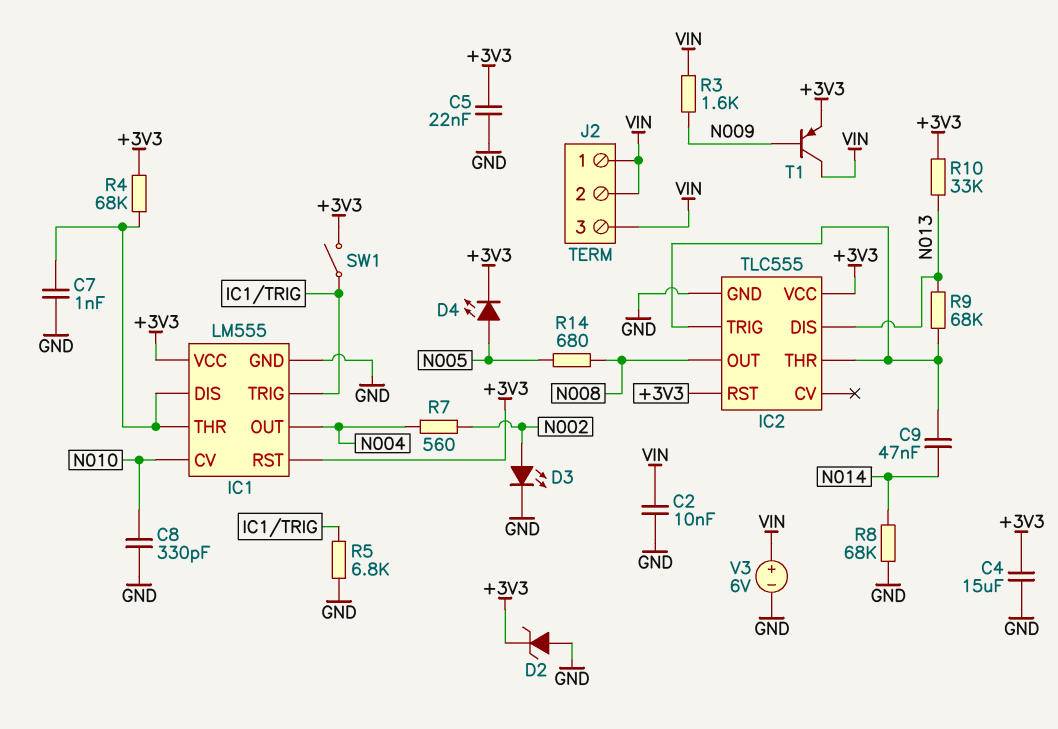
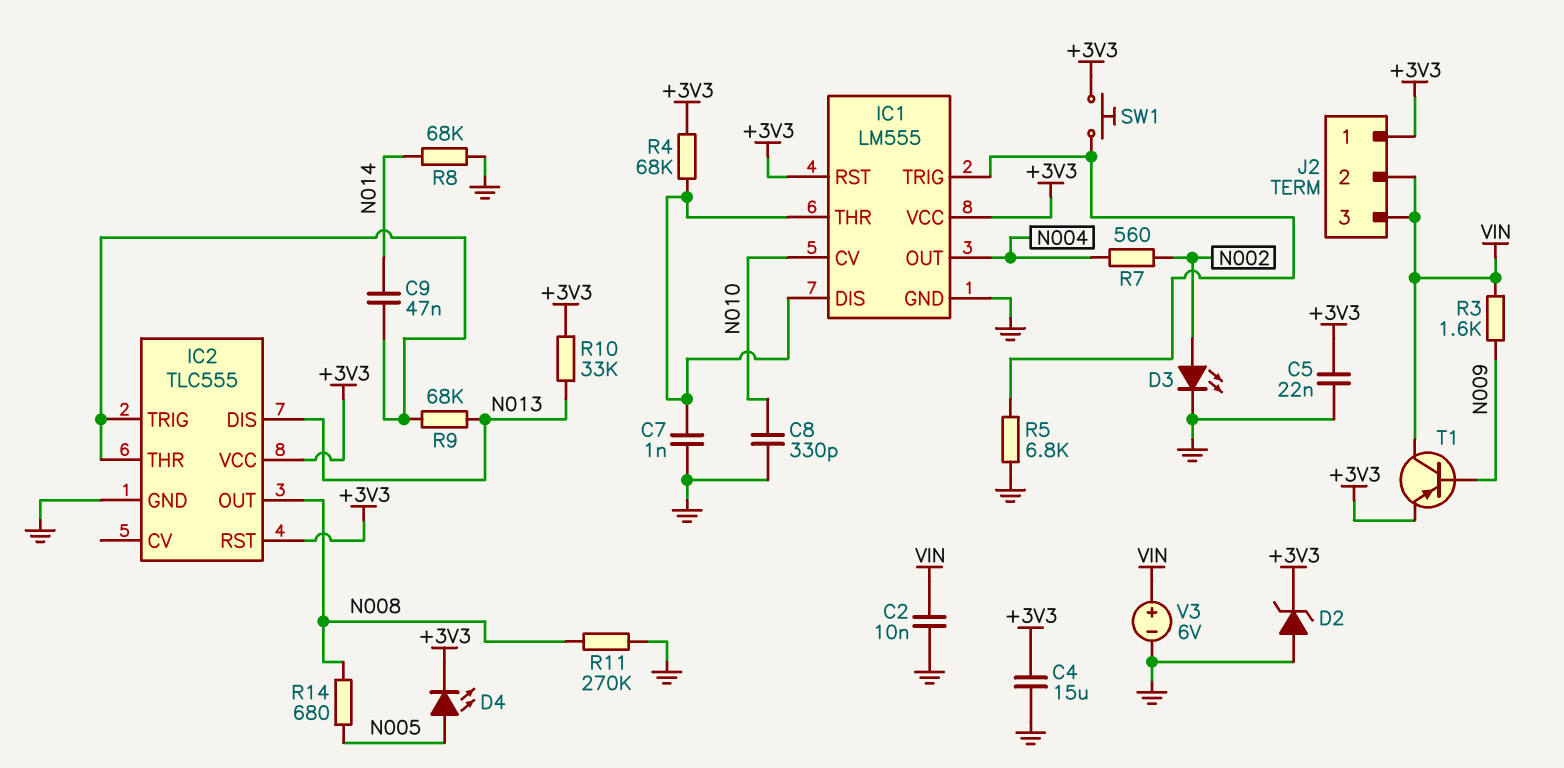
J2 pin 1: VIN -> +3V3
R11: none -> 270k (GND, N008)
SW1: switch (+3V3, IC1/TRIG) -> button (+3V3, IC1/TRIG)

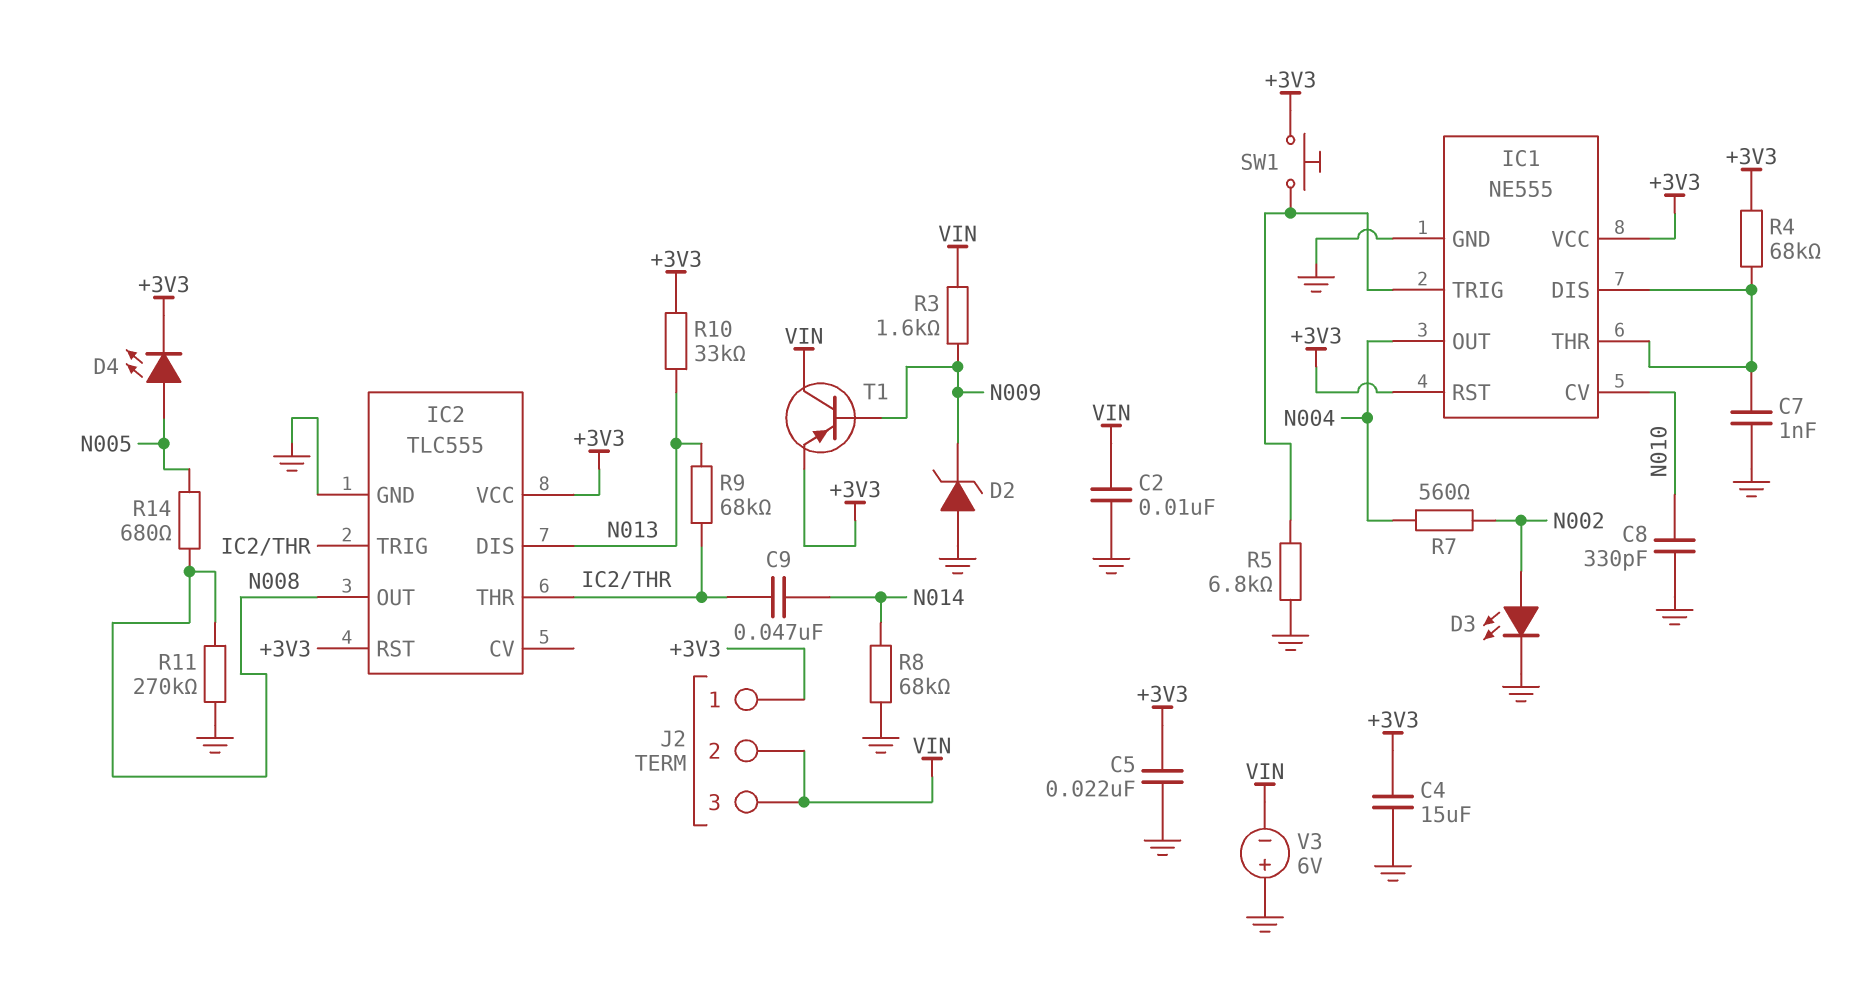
D2: zener (A GND, K +3V3) -> zener (A GND, K N009)
IC1: LM555 -> NE555
V3: 6V (plus VIN, minus GND) -> 6V (plus GND, minus VIN)

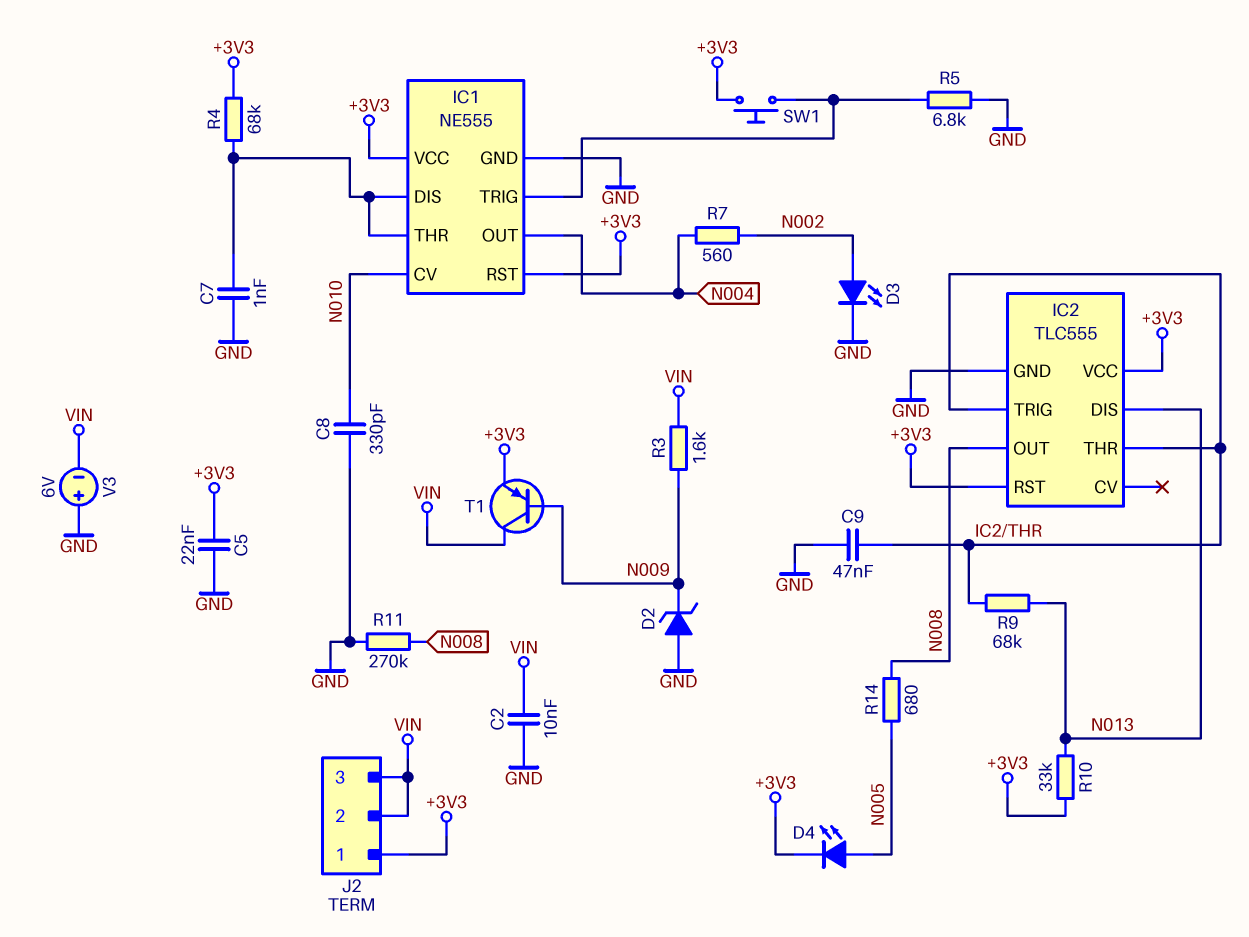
C4: 15uF (+3V3, GND) -> none
C9: 47nF (IC2/THR, N014) -> 47nF (GND, IC2/THR)
R8: 68k (GND, N014) -> none

